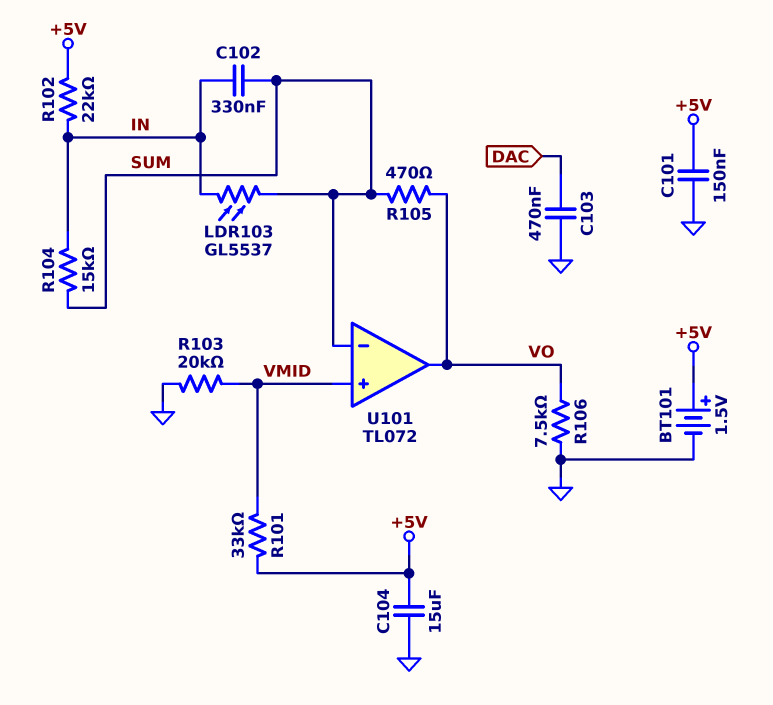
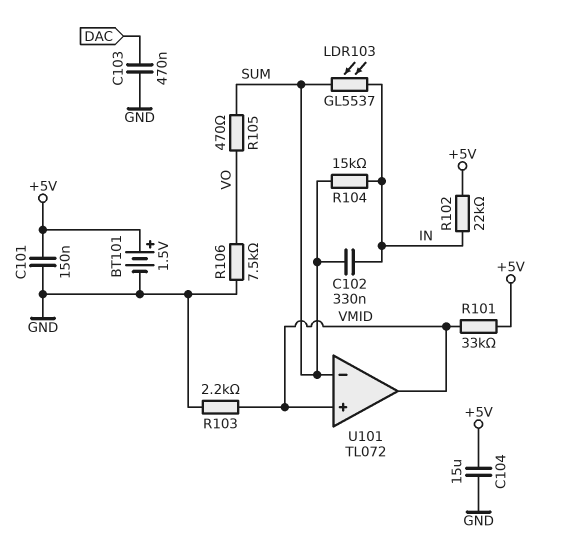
R103: 20k (GND, VMID) -> 2.2k (GND, VMID)
U101 pin out: VO -> VMID

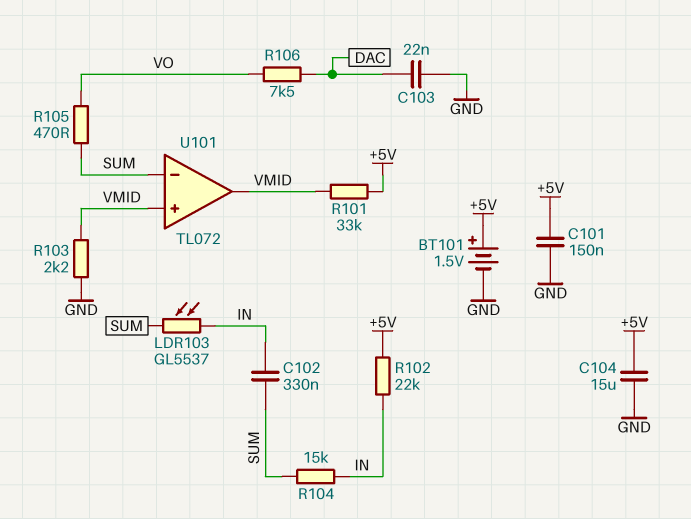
C103: 470nF (DAC, GND) -> 22nF (DAC, GND)
R106: 7.5k (GND, VO) -> 7.5k (DAC, VO)

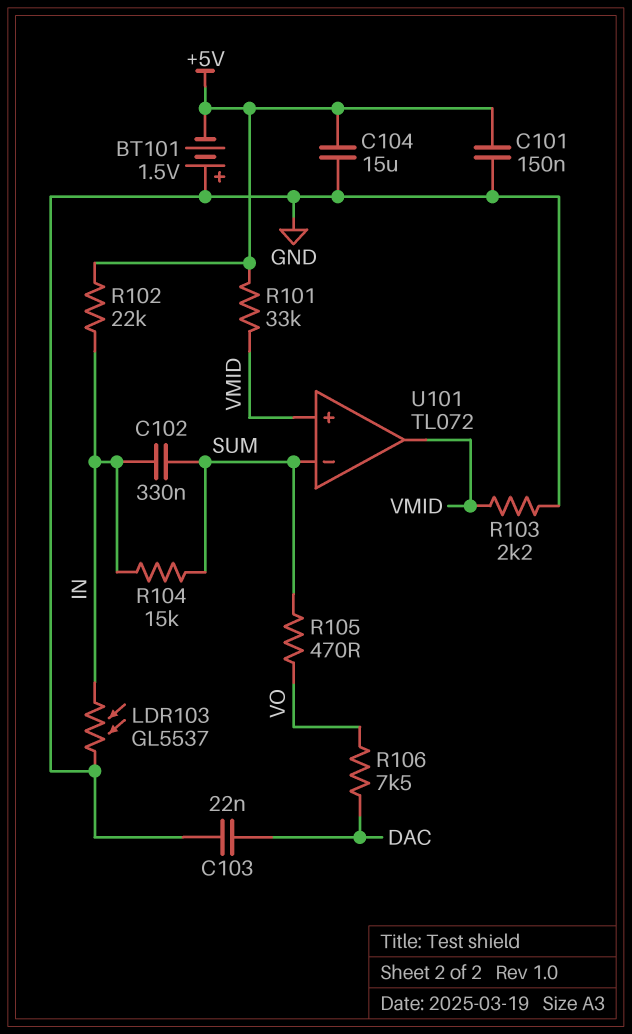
BT101: 1.5V (plus +5V, minus GND) -> 1.5V (plus GND, minus +5V)
LDR103: GL5537 (IN, SUM) -> GL5537 (GND, IN)

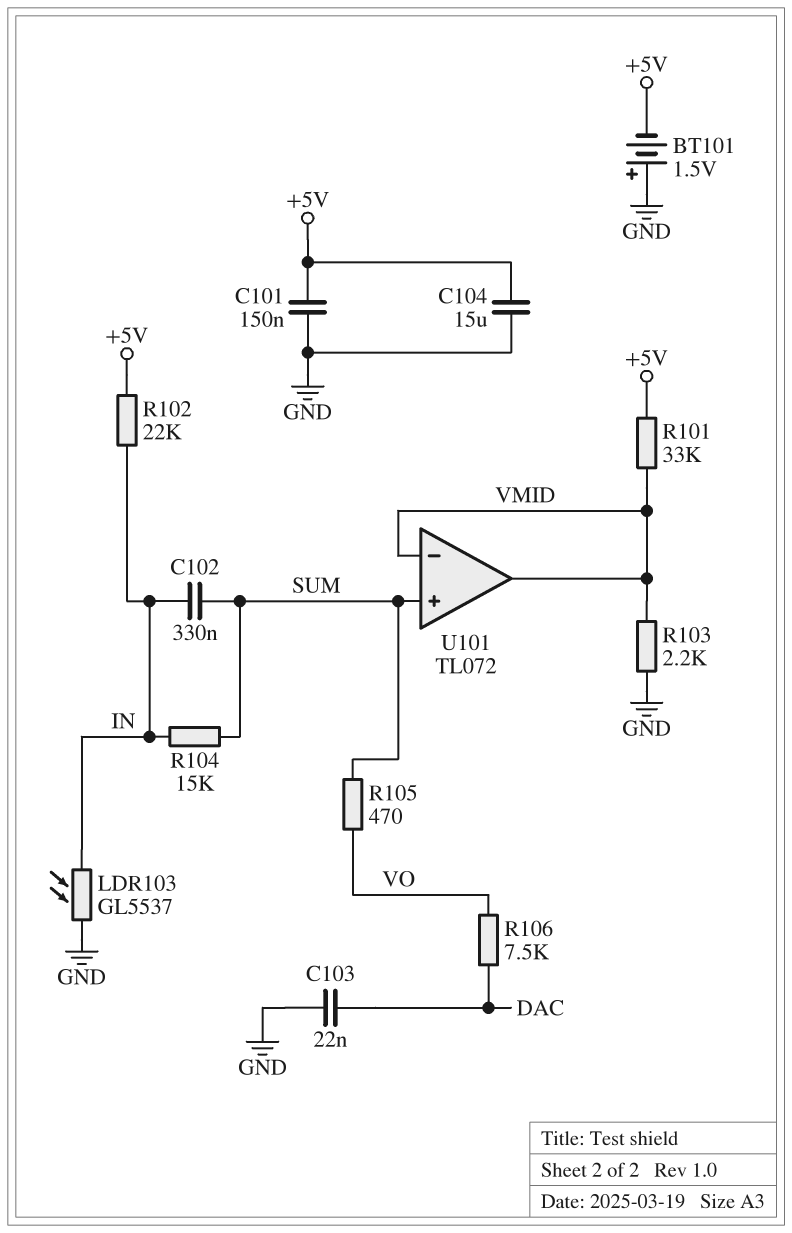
U101 pin in+: VMID -> SUM
U101 pin in-: SUM -> VMID

